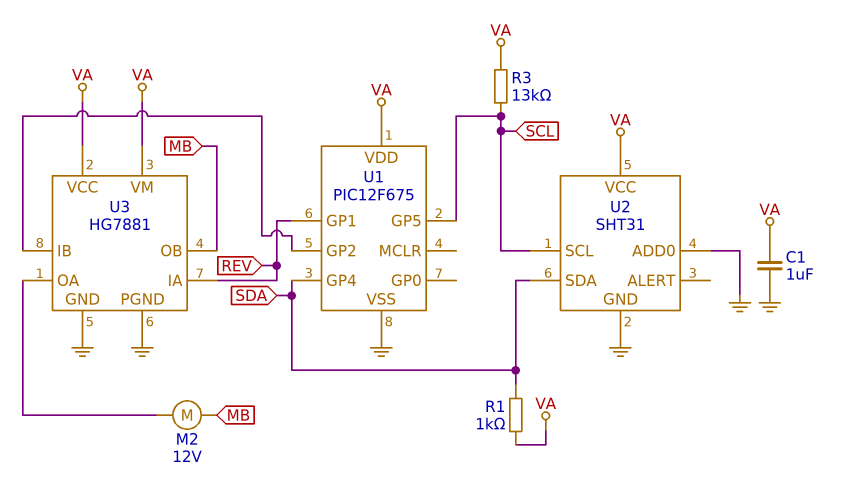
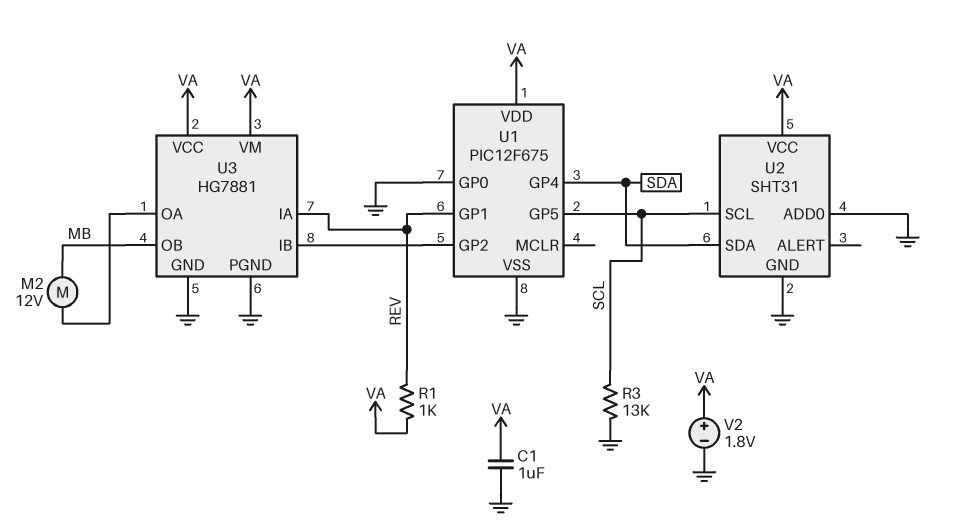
R1: 1k (SDA, VA) -> 1k (REV, VA)
R3: 13k (SCL, VA) -> 13k (GND, SCL)
U1 pin GP0: none -> GND
V2: none -> 1.8V (plus VA, minus GND)

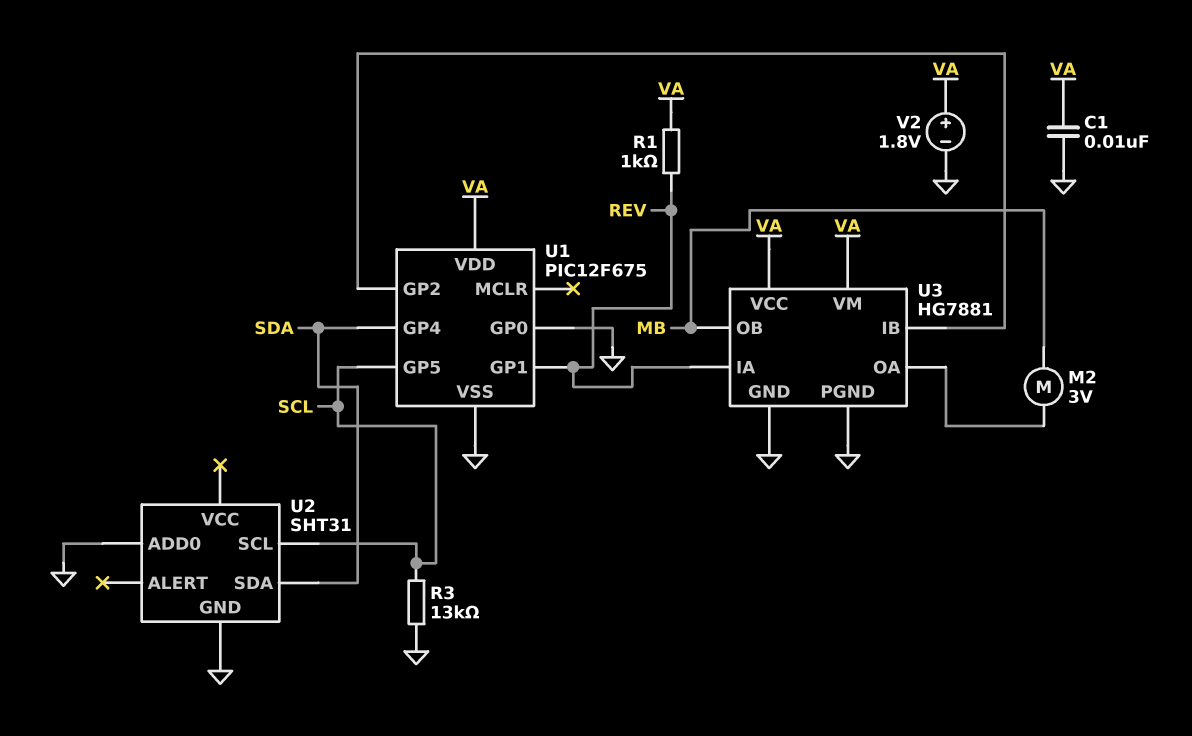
C1: 1uF (GND, VA) -> 10nF (GND, VA)
M2: motor 12V (MB, U3/OA) -> motor 3V (MB, U3/OA)
U2 pin VCC: VA -> none

